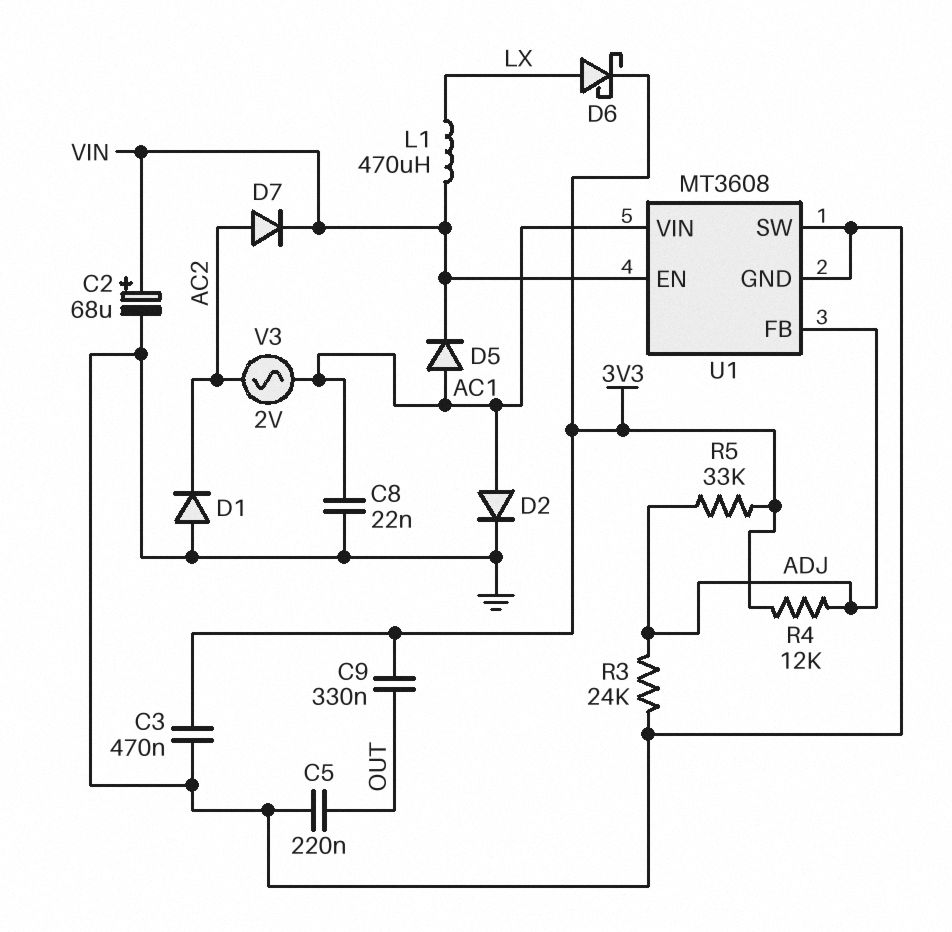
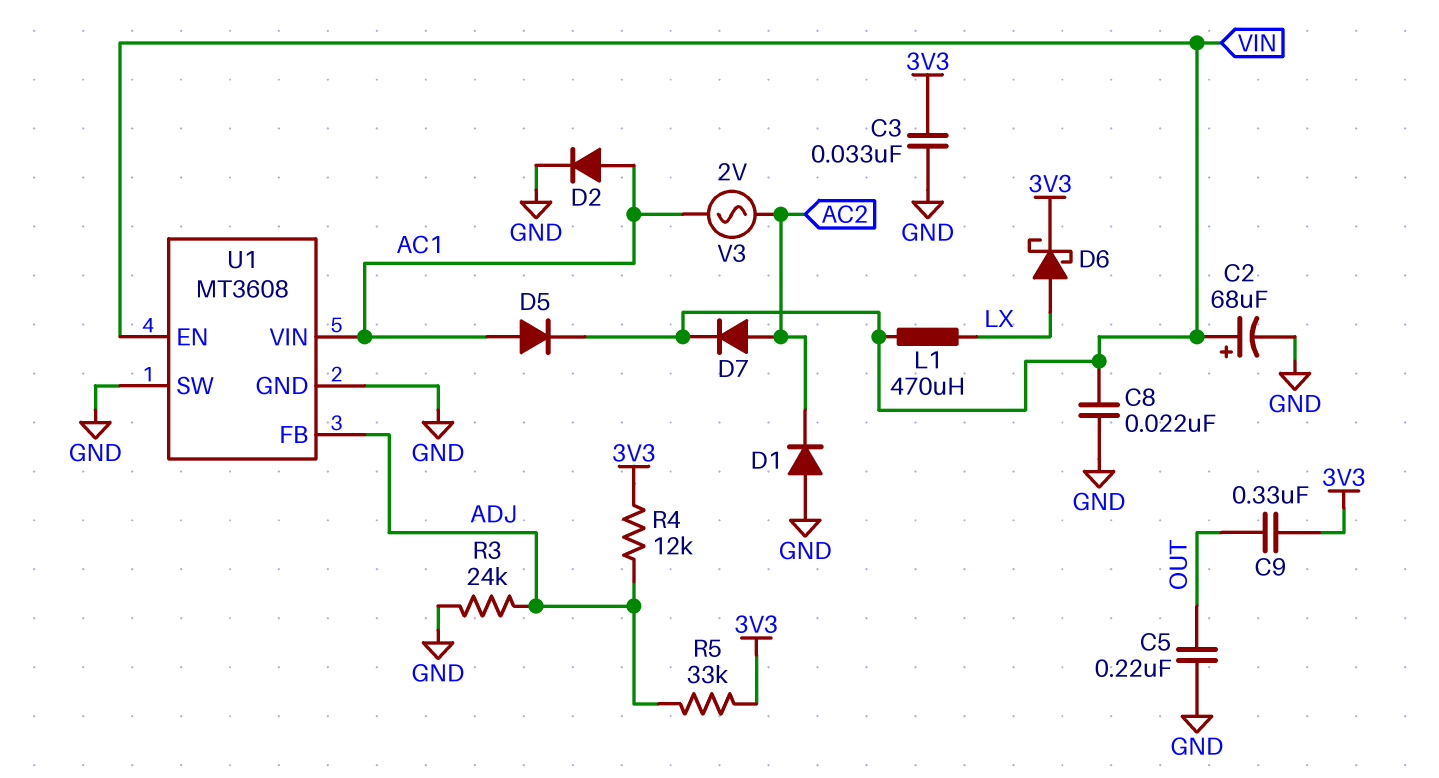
C3: 470nF (3V3, GND) -> 33nF (3V3, GND)
C8: 22nF (AC1, GND) -> 22nF (GND, VIN)

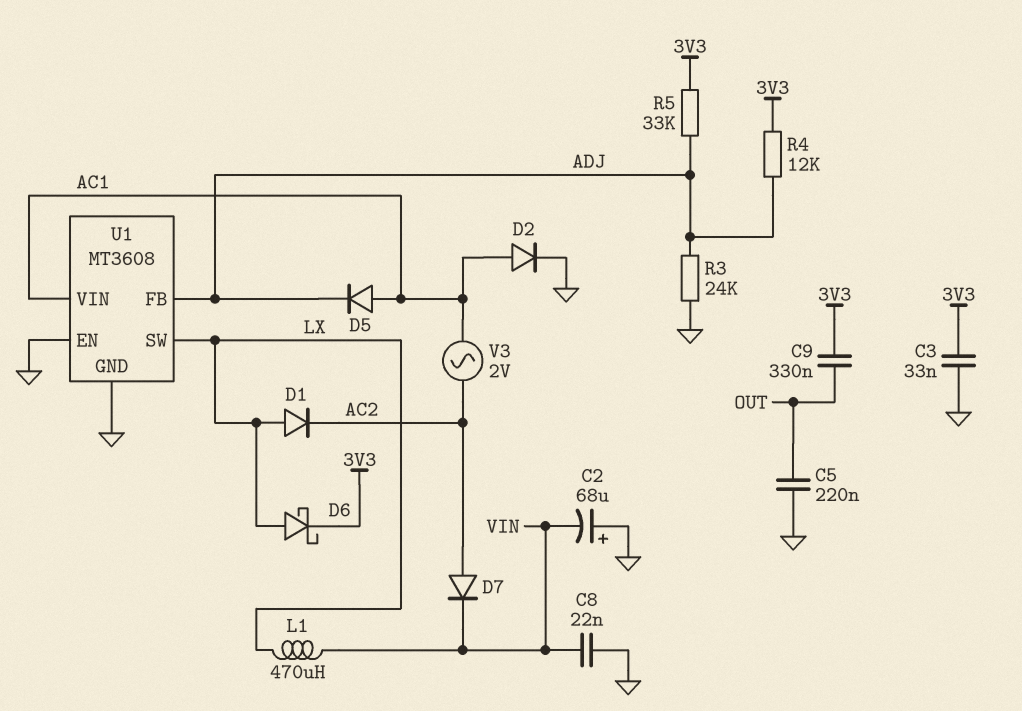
C2: 68uF (plus VIN, minus GND) -> 68uF (plus GND, minus VIN)
D1: diode (A GND, K AC2) -> diode (A LX, K AC2)
D5: diode (A AC1, K VIN) -> diode (A AC1, K ADJ)
U1 pin EN: VIN -> GND
U1 pin SW: GND -> LX

